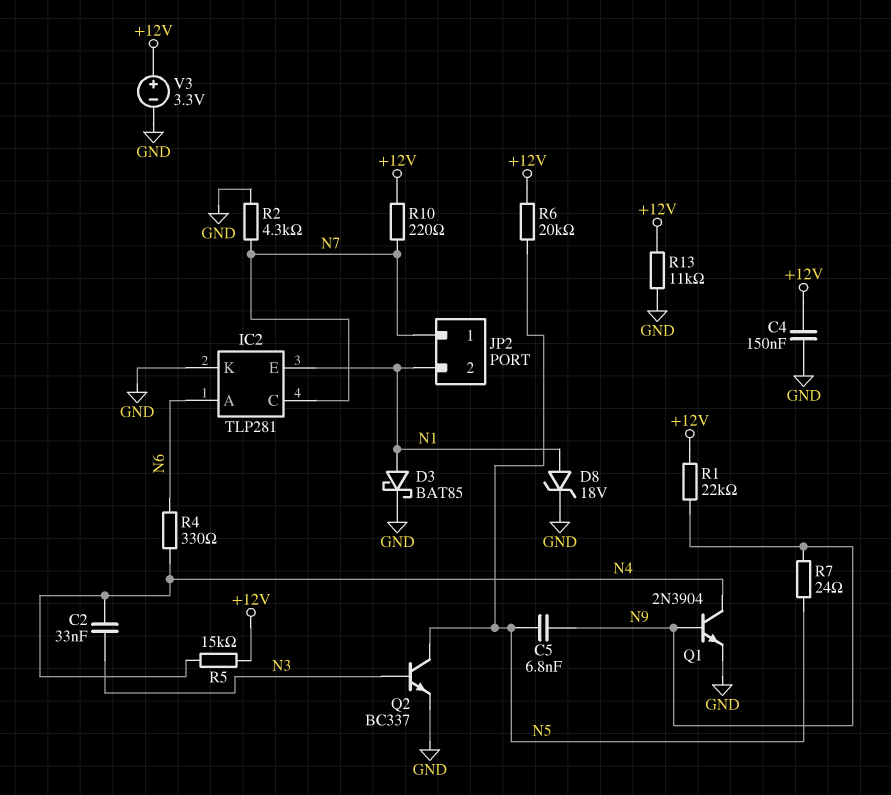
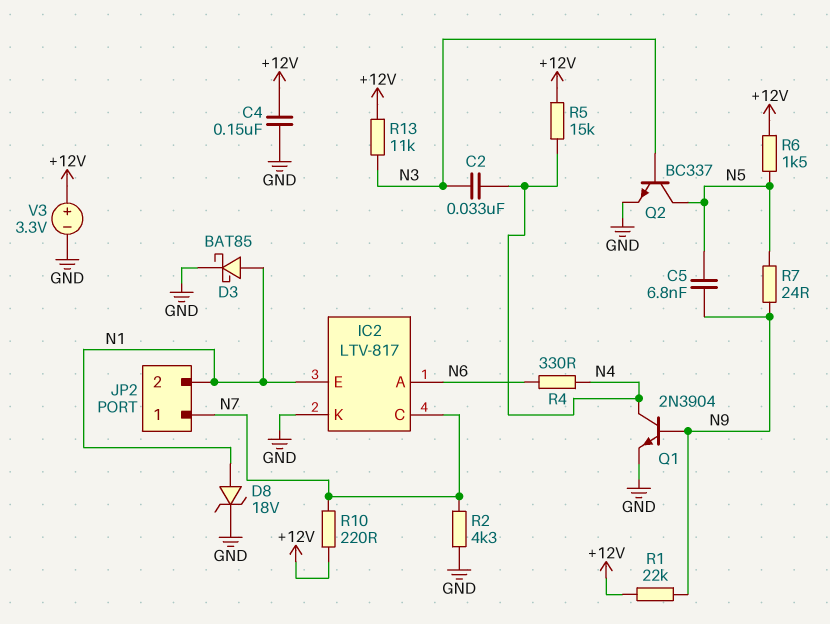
IC2: TLP281 -> LTV-817
R6: 20k (+12V, N5) -> 1.5k (+12V, N5)
R13: 11k (+12V, GND) -> 11k (+12V, N3)

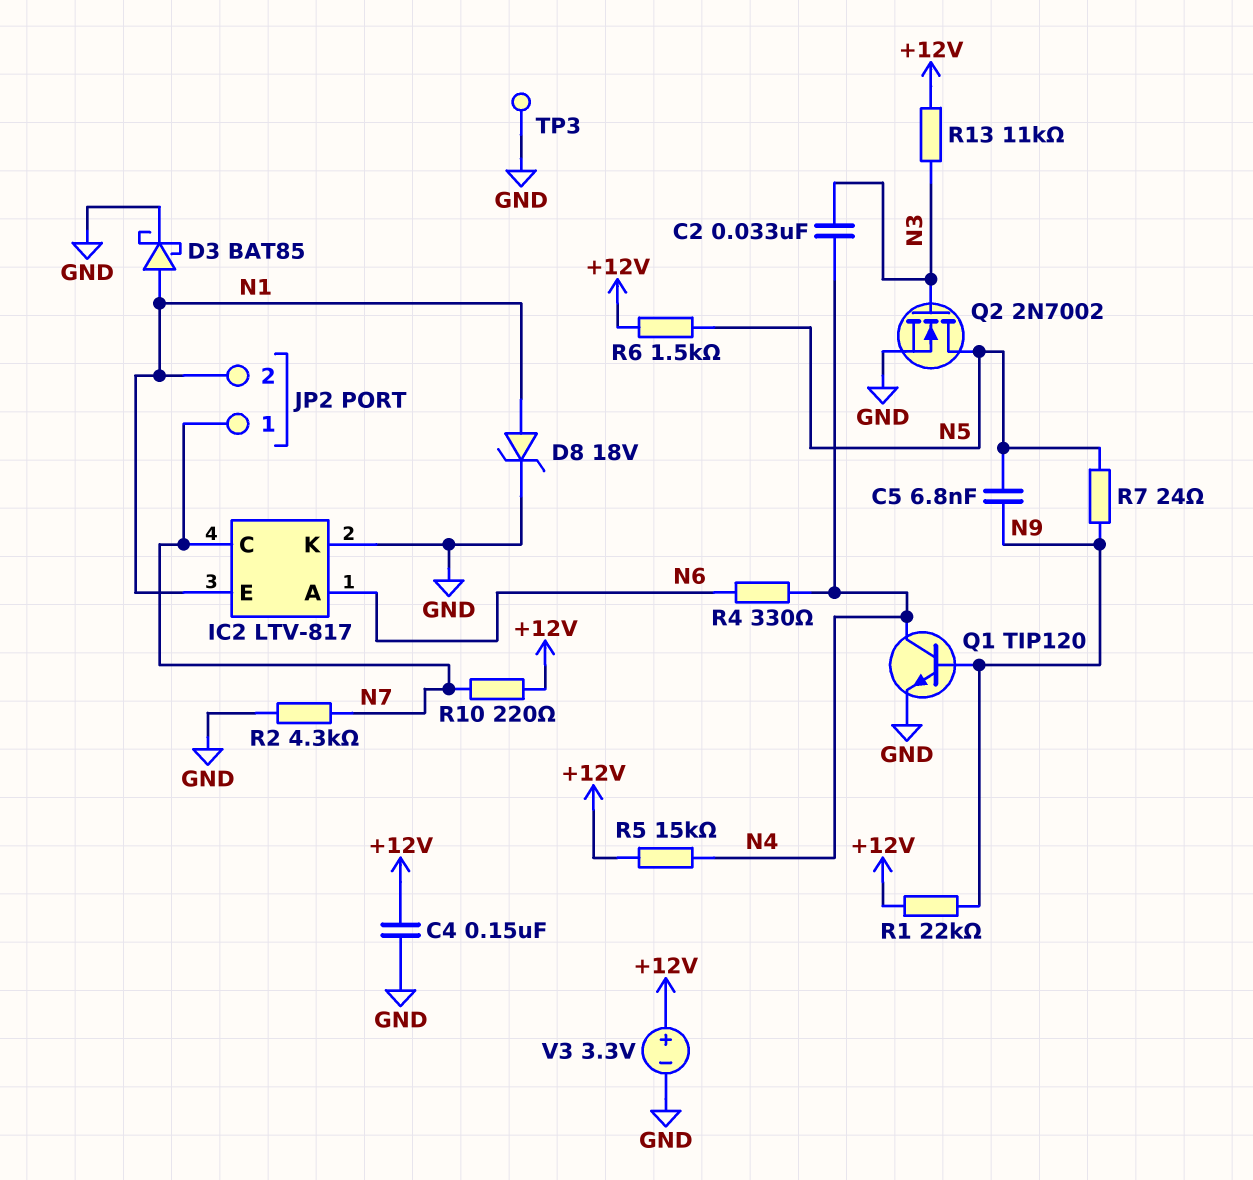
Q1: NPN 2N3904 (B N9, C N4, E GND) -> NPN TIP120 (B N9, C N4, E GND)
Q2: NPN BC337 (B N3, C N5, E GND) -> NMOS 2N7002 (G N3, D N5, S GND)
TP3: none -> test point (GND)

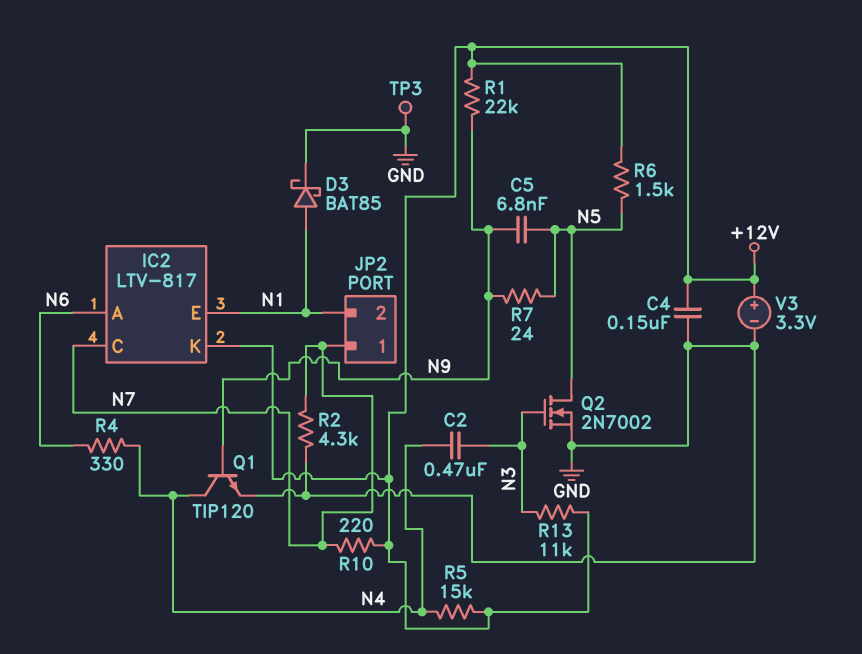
C2: 33nF (N3, N4) -> 470nF (N3, N4)
D8: zener 18V (A N1, K GND) -> none
IC2 pin K: GND -> +12V

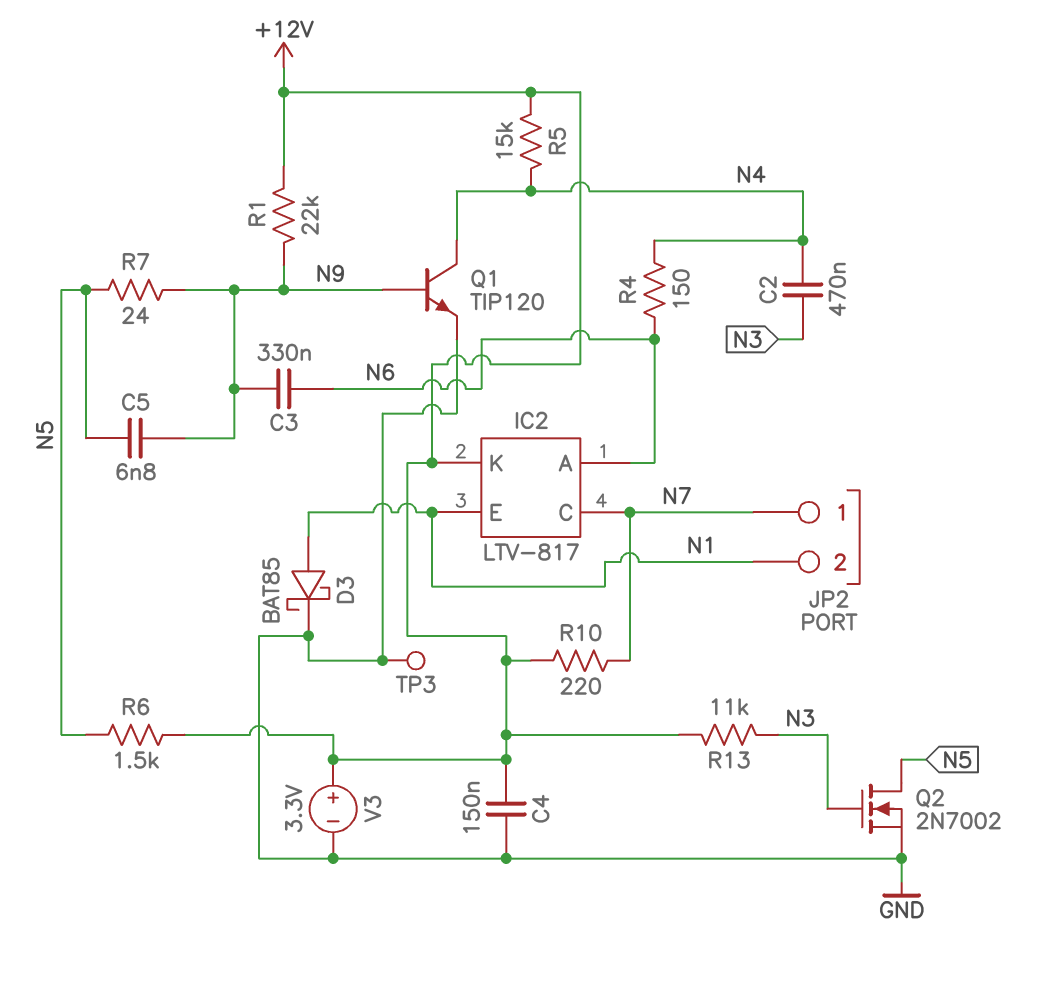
C3: none -> 330nF (N6, N9)
R2: 4.3k (GND, N7) -> none
R4: 330 (N4, N6) -> 150 (N4, N6)

